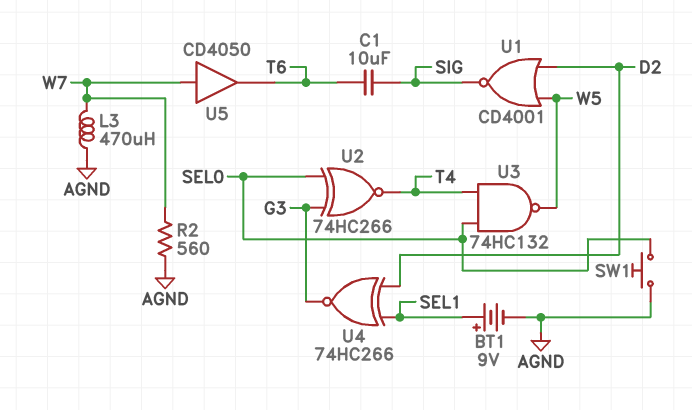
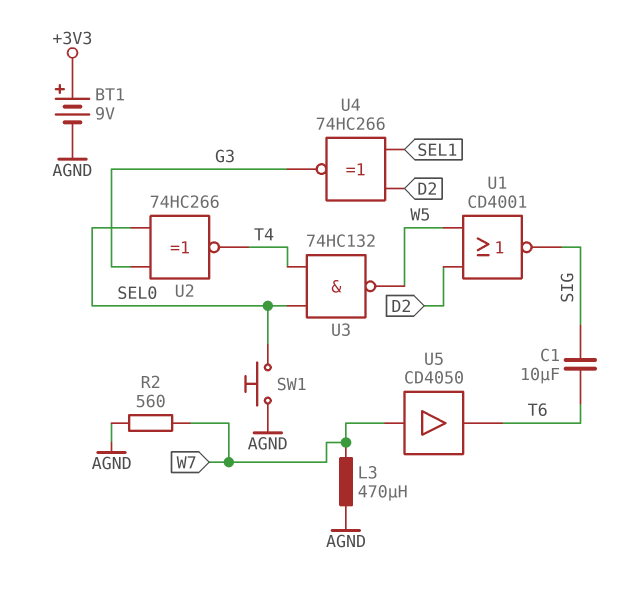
BT1: 9V (plus SEL1, minus AGND) -> 9V (plus +3V3, minus AGND)

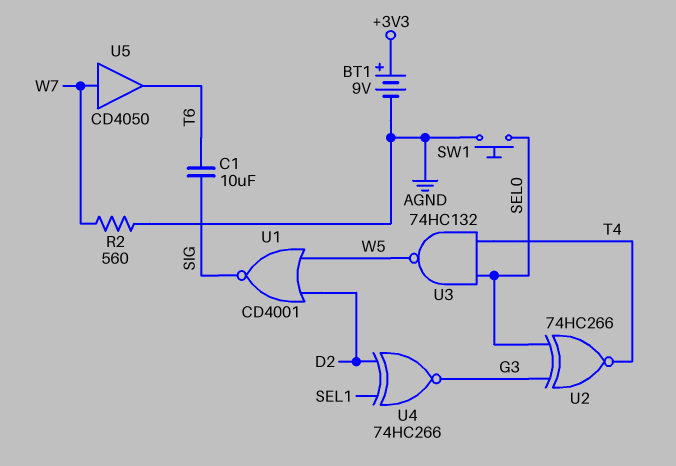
L3: 470uH (AGND, W7) -> none

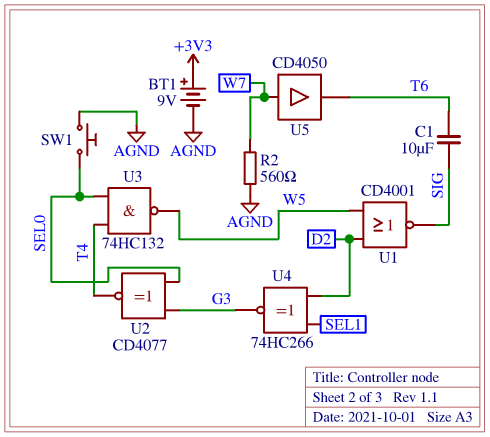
U2: XNOR 74HC266 (in G3, in SEL0, out T4) -> XNOR CD4077 (in G3, in SEL0, out T4)

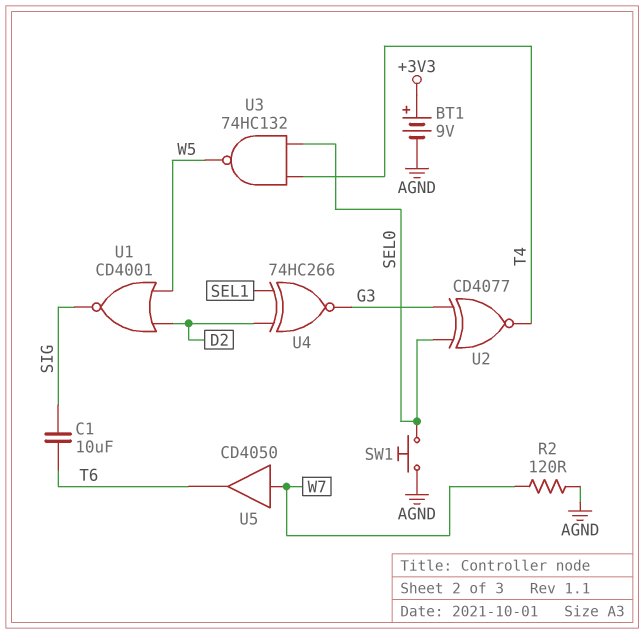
R2: 560 (AGND, W7) -> 120 (AGND, W7)

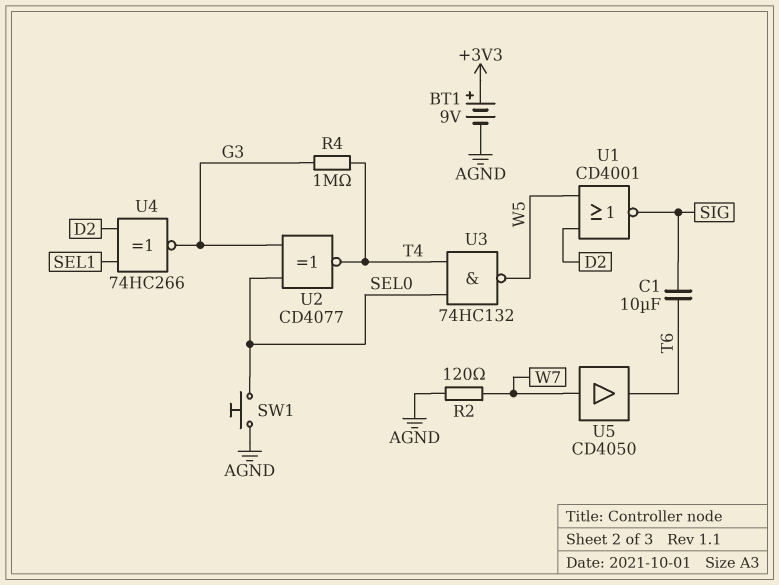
R4: none -> 1M (G3, T4)

